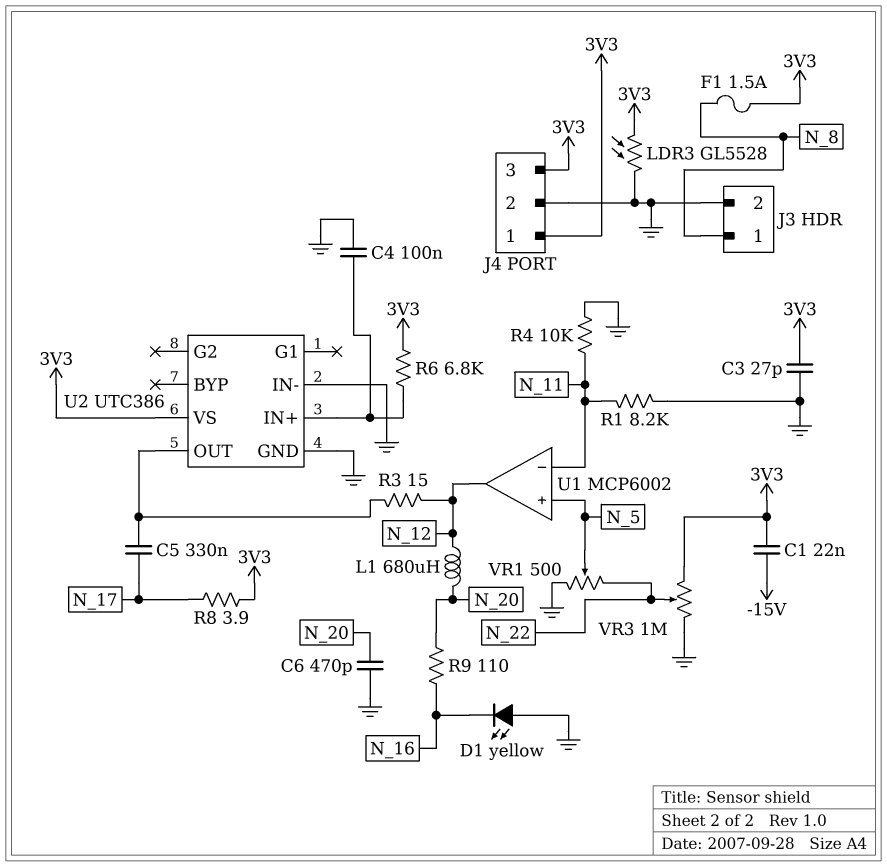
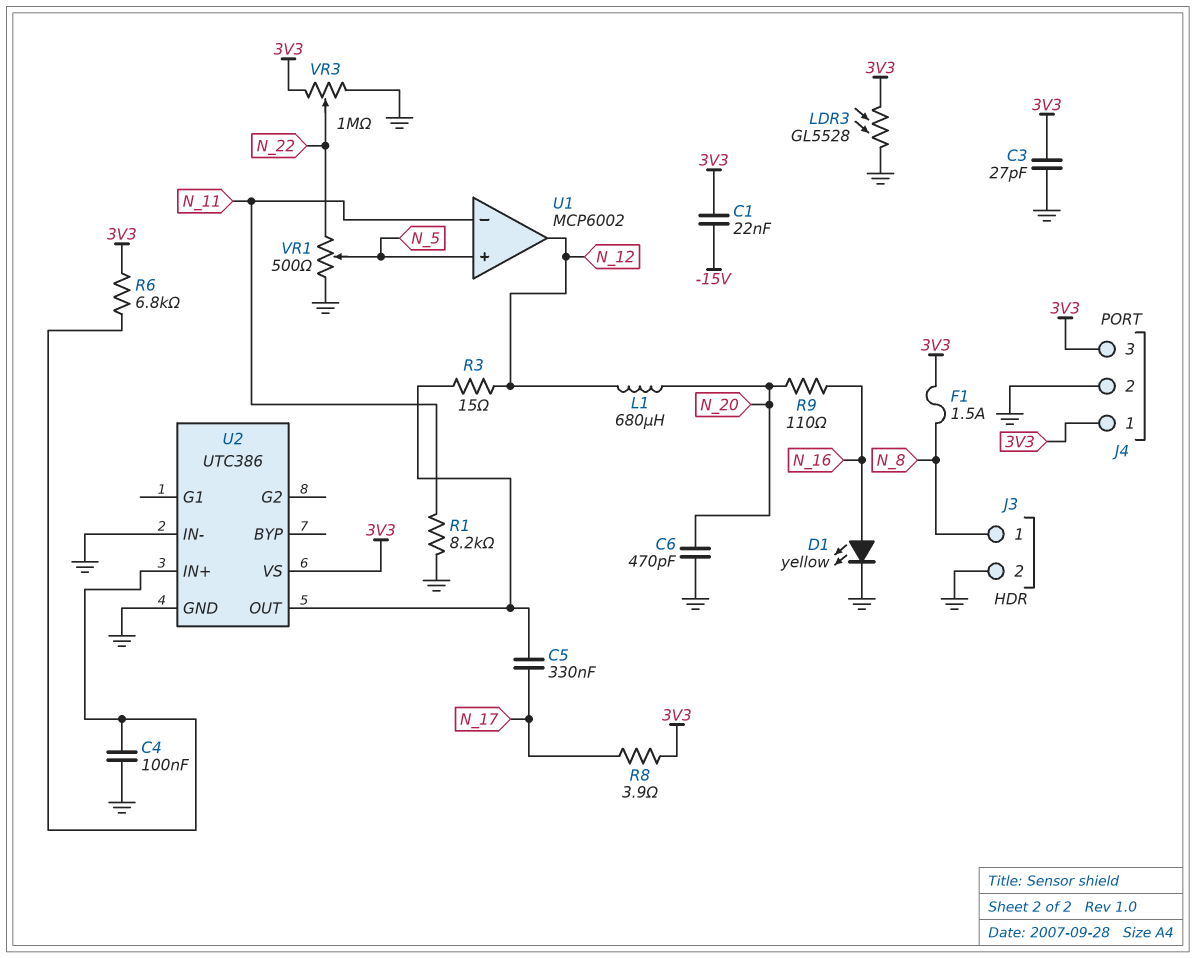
D1: LED yellow (A GND, K N_16) -> LED yellow (A N_16, K GND)
R4: 10k (GND, N_11) -> none

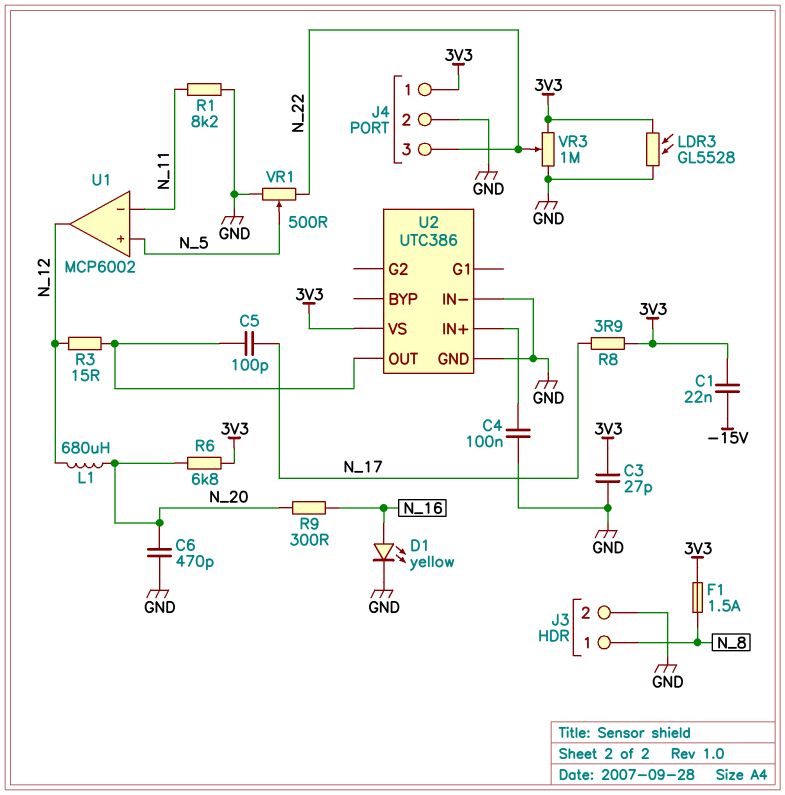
C5: 330nF (N_17, U2/OUT) -> 100pF (N_17, U2/OUT)
J4 pin 3: 3V3 -> N_22
R6: 6.8k (3V3, U2/IN+) -> 6.8k (3V3, N_20)
R9: 110 (N_16, N_20) -> 300 (N_16, N_20)

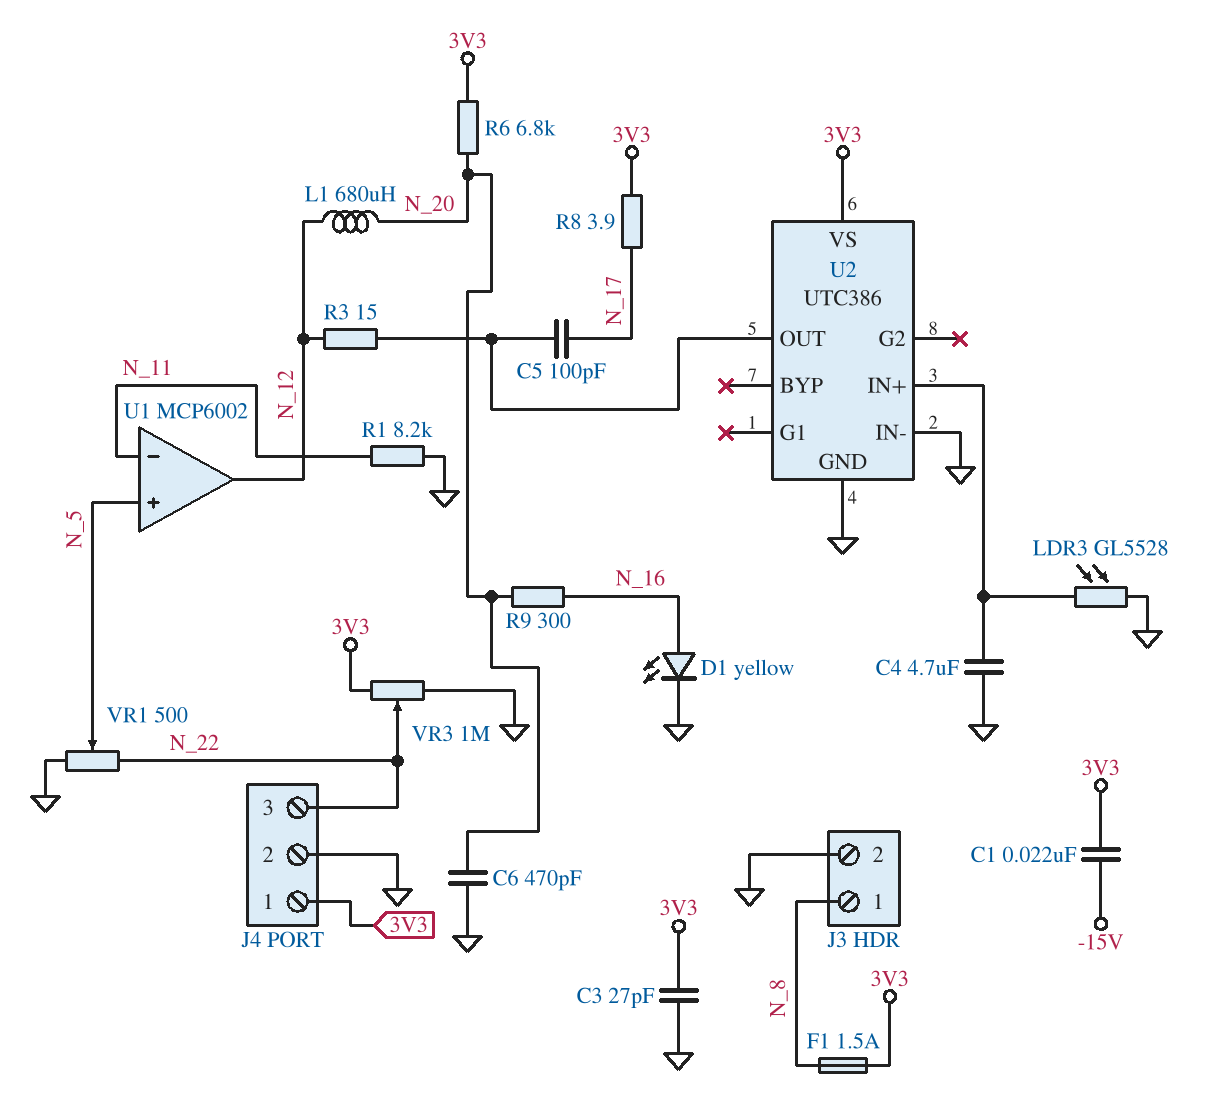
C4: 100nF (GND, U2/IN+) -> 4.7uF (GND, U2/IN+)
LDR3: GL5528 (3V3, GND) -> GL5528 (GND, U2/IN+)

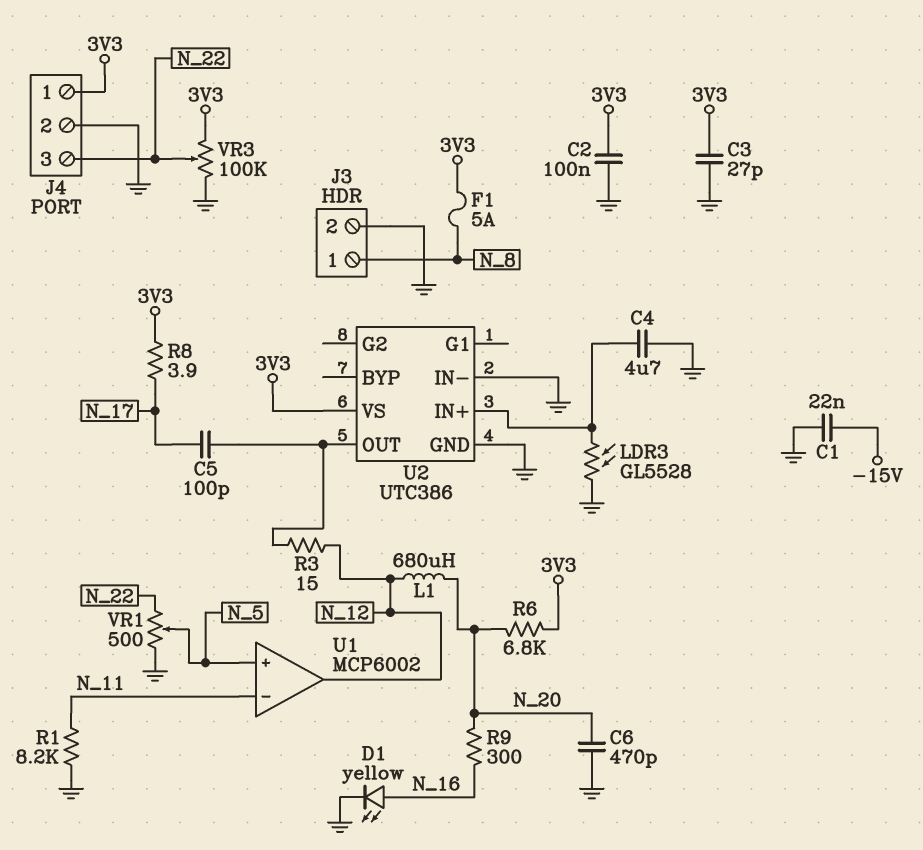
C1: 22nF (-15V, 3V3) -> 22nF (-15V, GND)
C2: none -> 100nF (3V3, GND)
F1: 1.5A (3V3, N_8) -> 5A (3V3, N_8)
VR3: 1M (3V3, GND, wiper N_22) -> 100k (3V3, GND, wiper N_22)

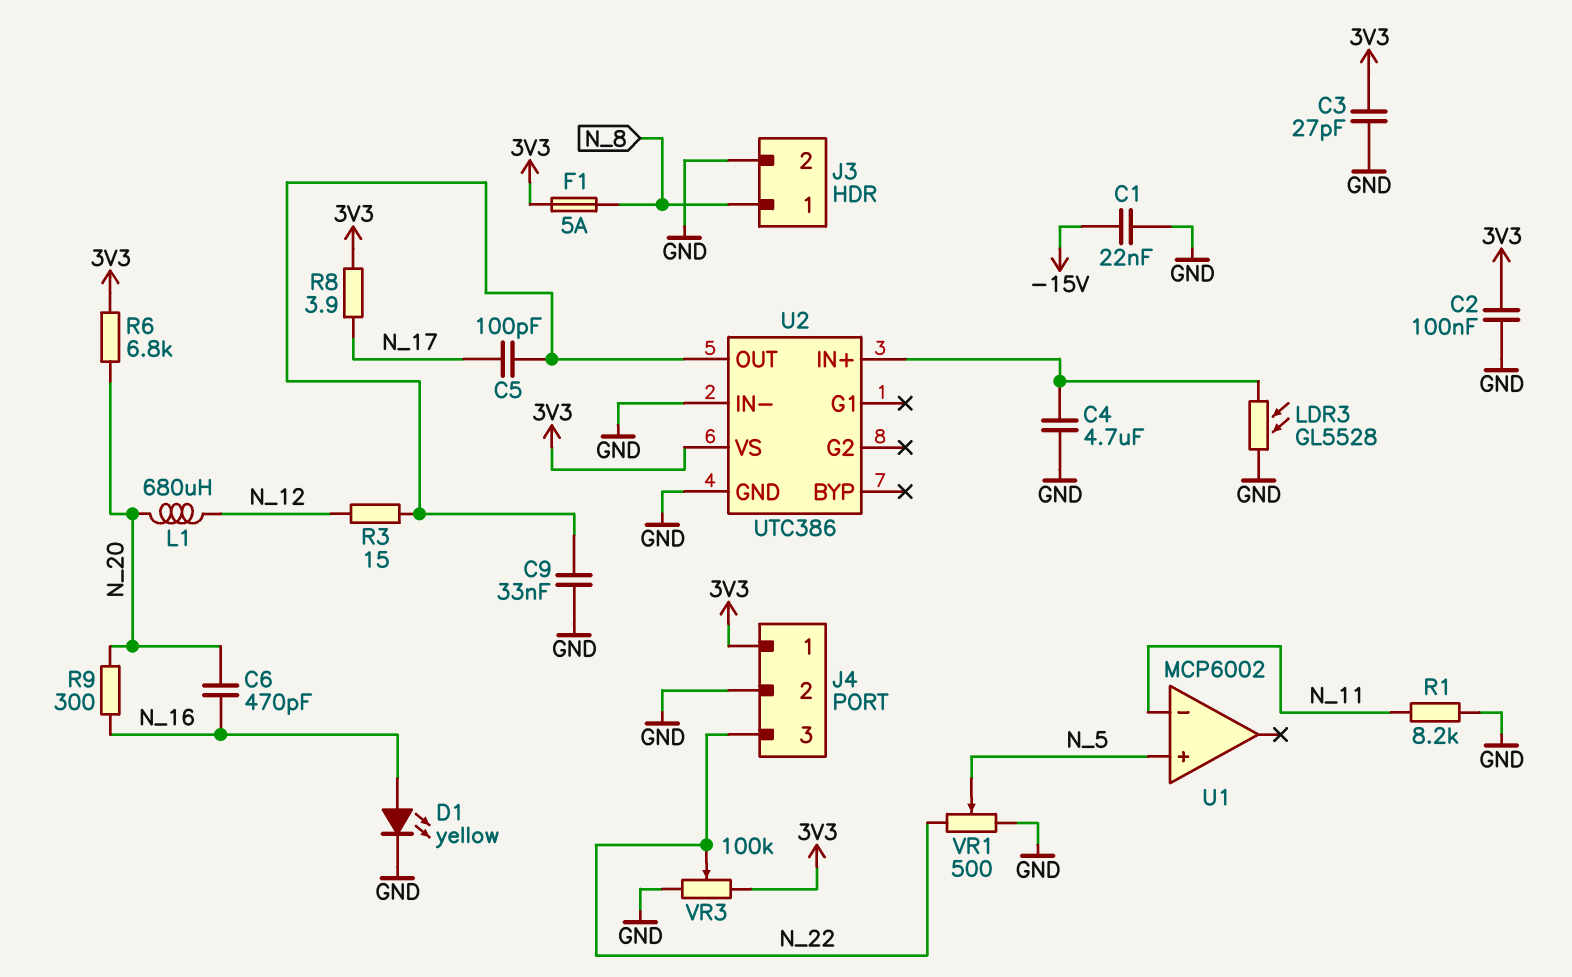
C6: 470pF (GND, N_20) -> 470pF (N_16, N_20)
C9: none -> 33nF (GND, U2/OUT)
U1 pin out: N_12 -> none

